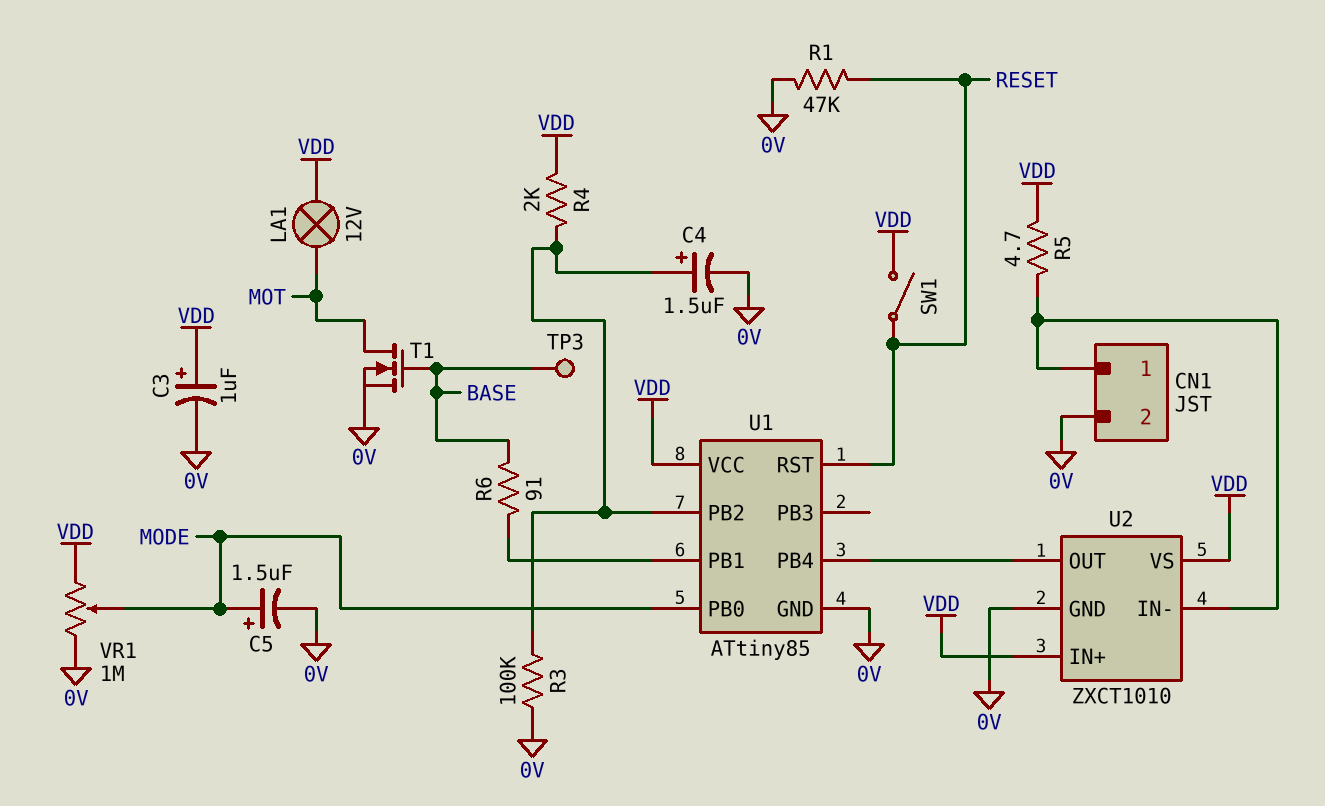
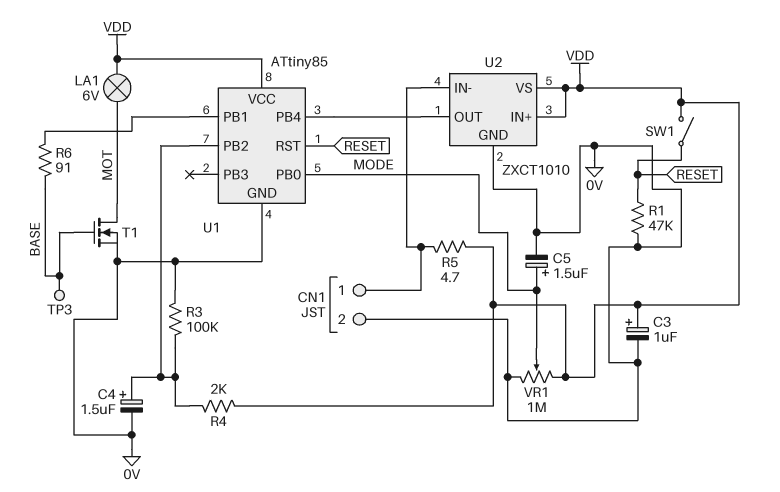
LA1: lamp 12V (MOT, VDD) -> lamp 6V (MOT, VDD)

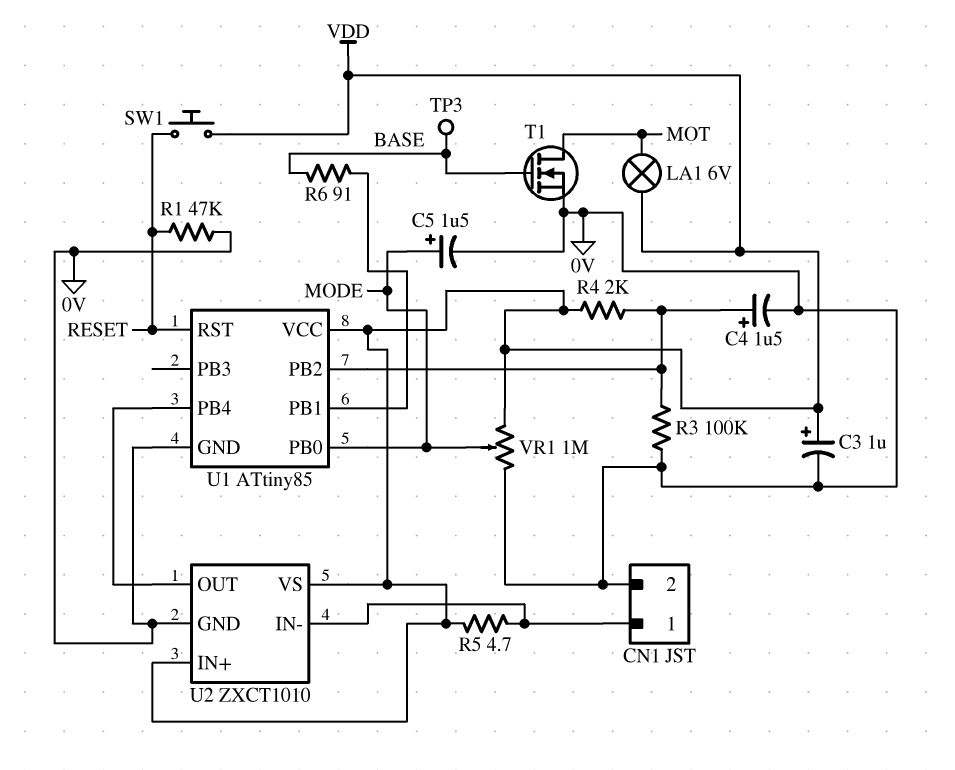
SW1: switch (RESET, VDD) -> button (RESET, VDD)

